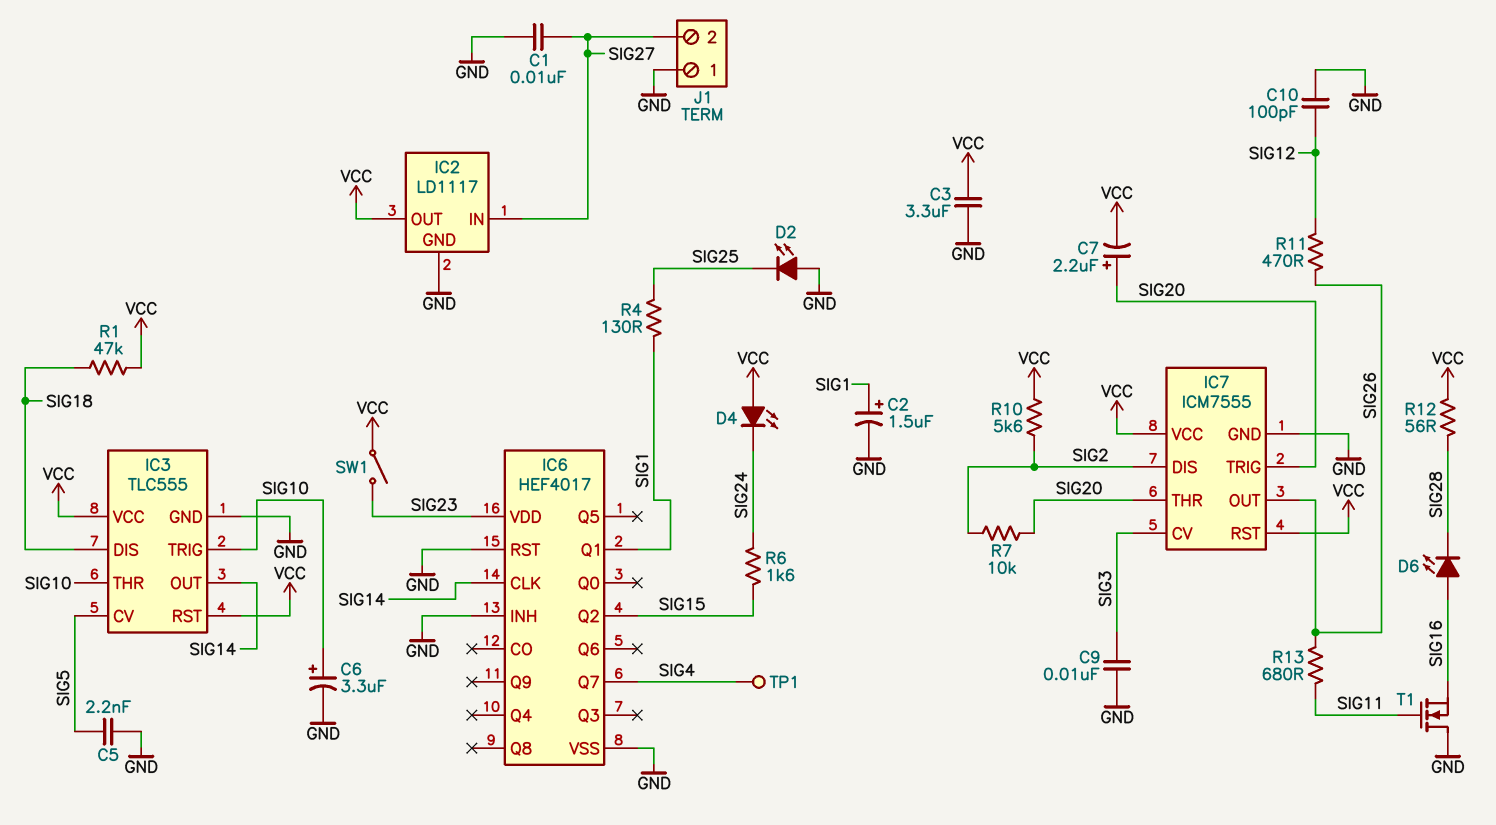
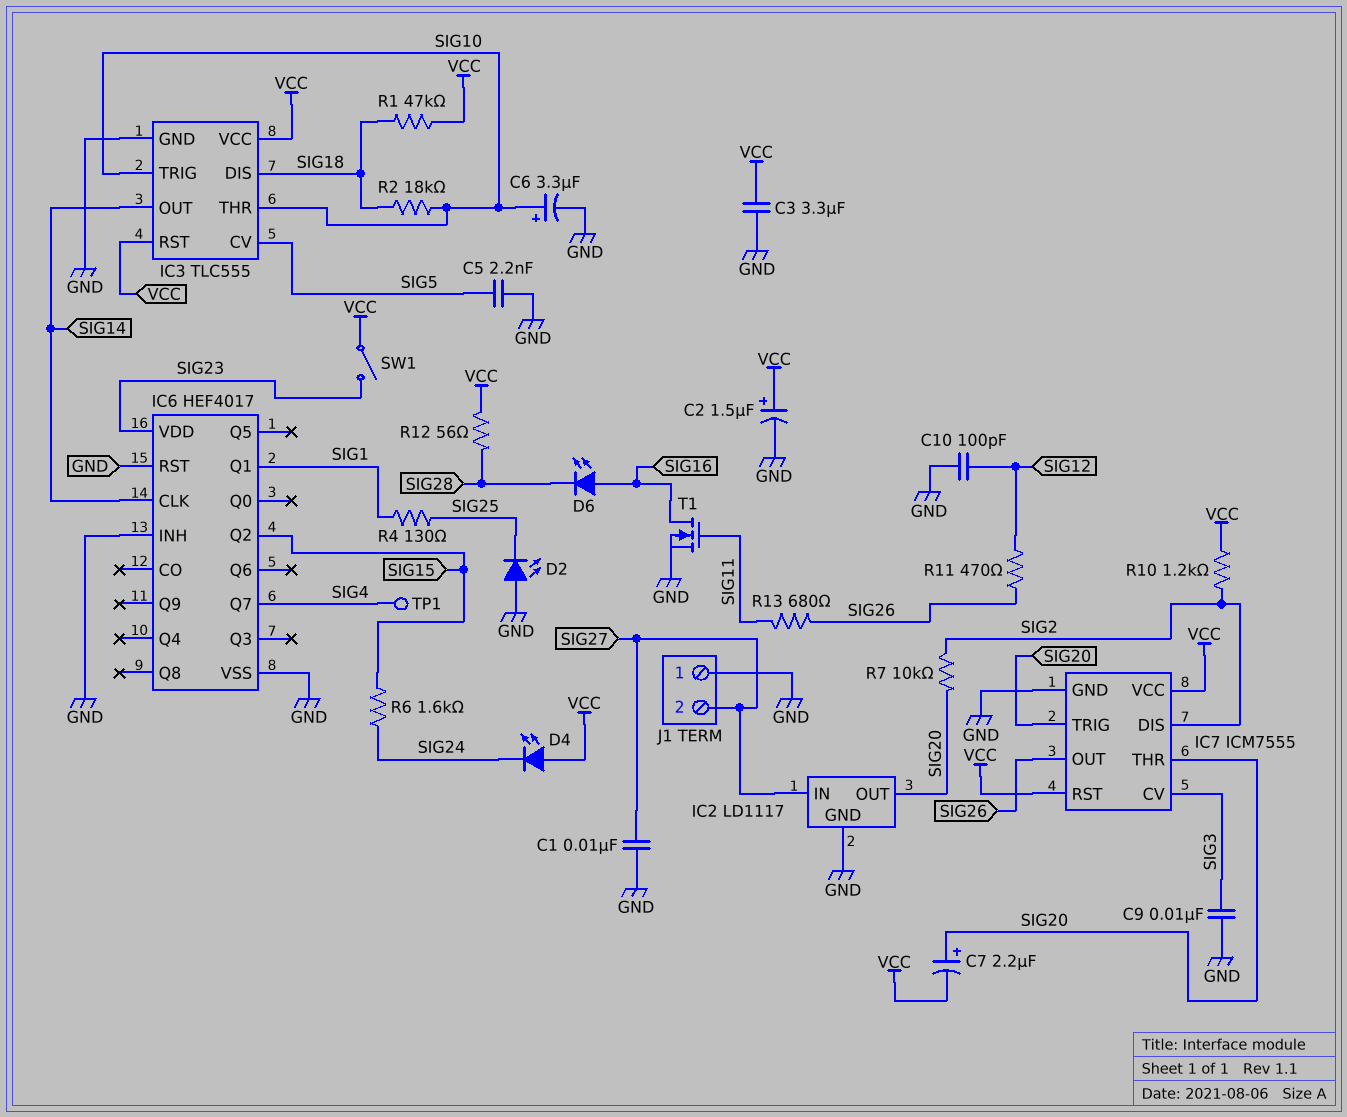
C2: 1.5uF (plus SIG1, minus GND) -> 1.5uF (plus VCC, minus GND)
IC2 pin OUT: VCC -> SIG20
R2: none -> 18k (SIG10, SIG18)
R10: 5.6k (SIG2, VCC) -> 1.2k (SIG2, VCC)
T1: NMOS (G SIG11, D GND, S SIG16) -> NMOS (G SIG11, D SIG16, S GND)

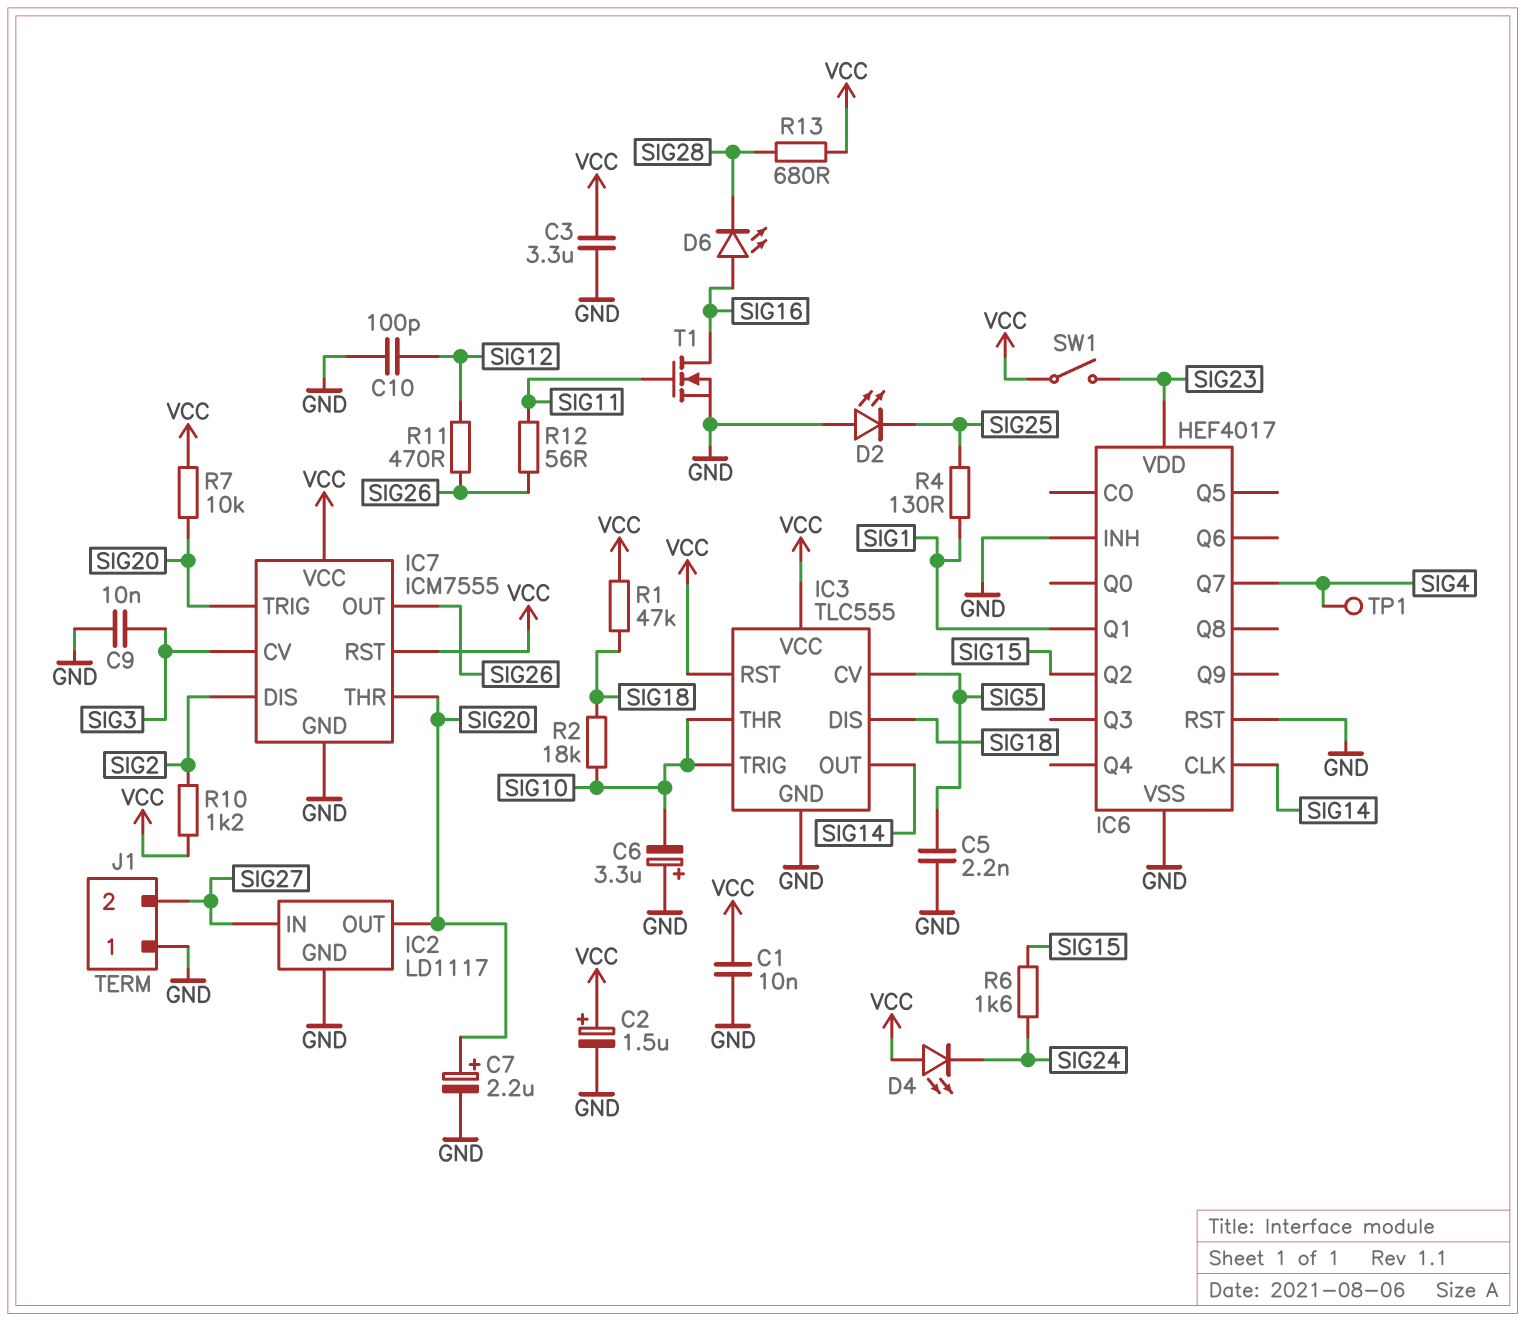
C1: 10nF (GND, SIG27) -> 10nF (GND, VCC)
C6: 3.3uF (plus SIG10, minus GND) -> 3.3uF (plus GND, minus SIG10)
C7: 2.2uF (plus SIG20, minus VCC) -> 2.2uF (plus SIG20, minus GND)
R7: 10k (SIG2, SIG20) -> 10k (SIG20, VCC)
R12: 56 (SIG28, VCC) -> 56 (SIG11, SIG26)
R13: 680 (SIG11, SIG26) -> 680 (SIG28, VCC)

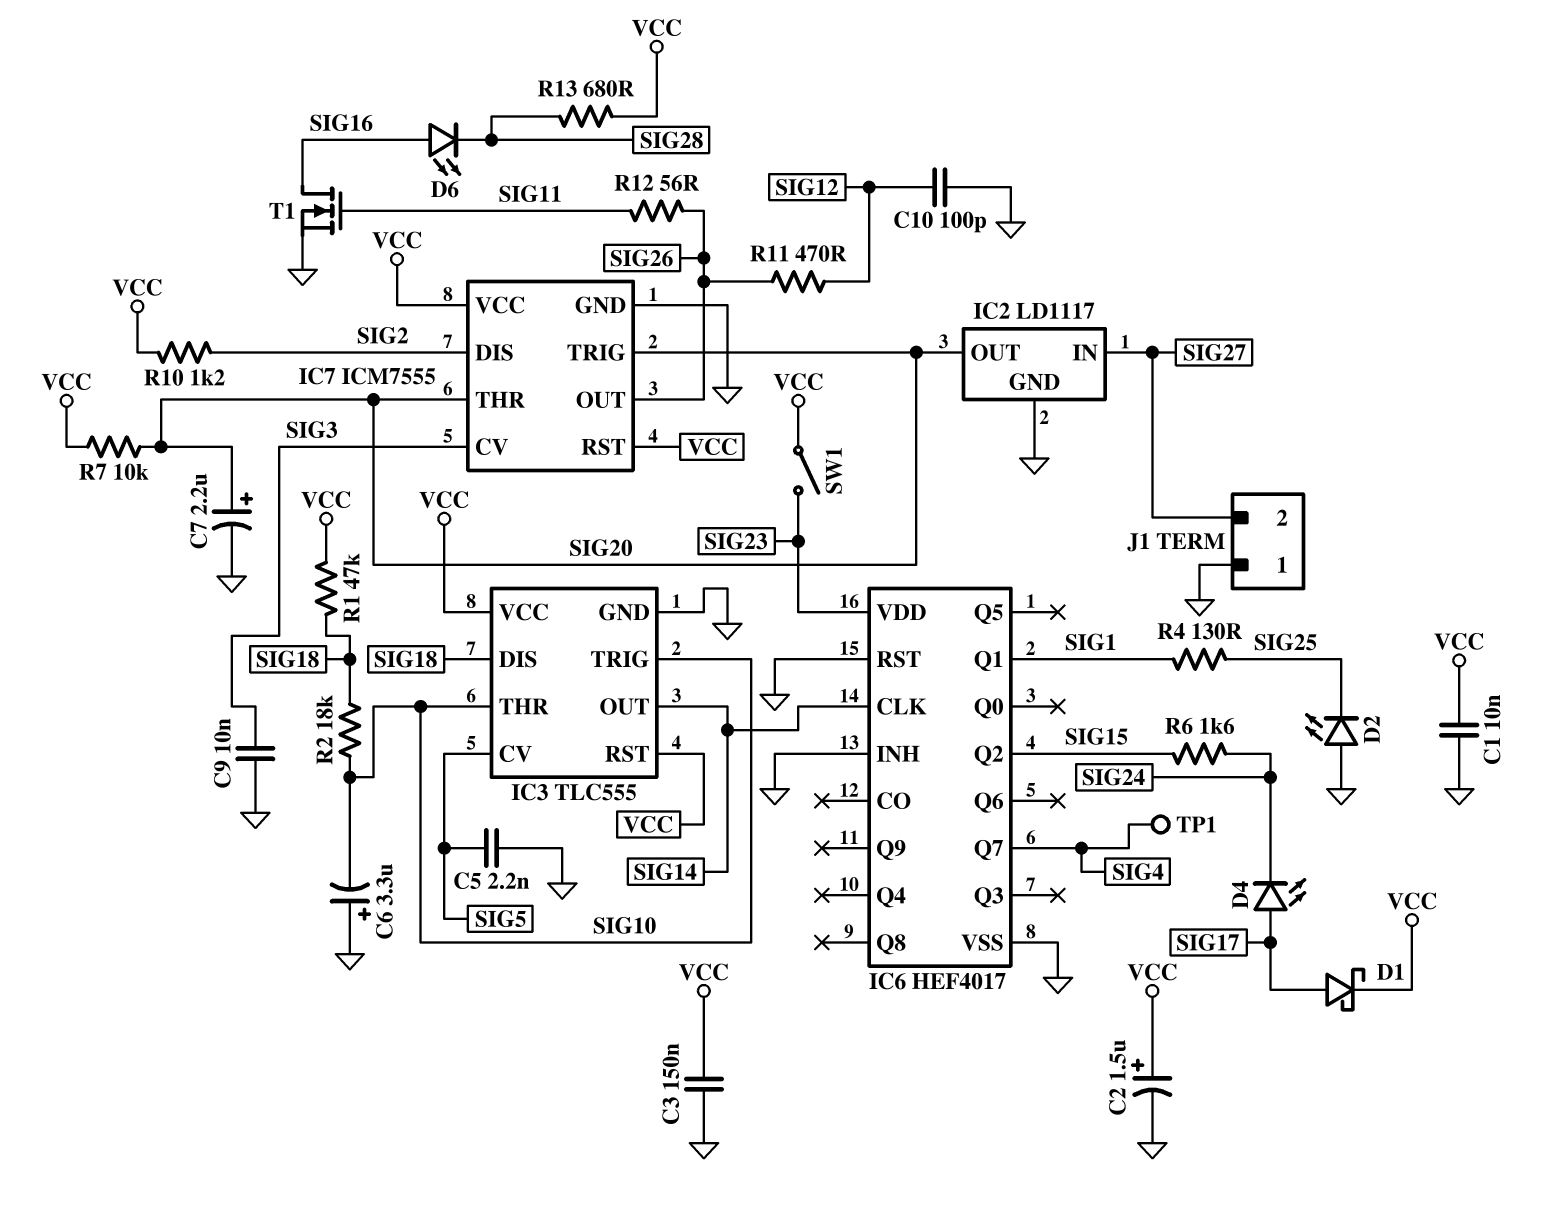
C3: 3.3uF (GND, VCC) -> 150nF (GND, VCC)
D1: none -> schottky (A SIG17, K VCC)
D4: LED (A VCC, K SIG24) -> LED (A SIG17, K SIG24)

